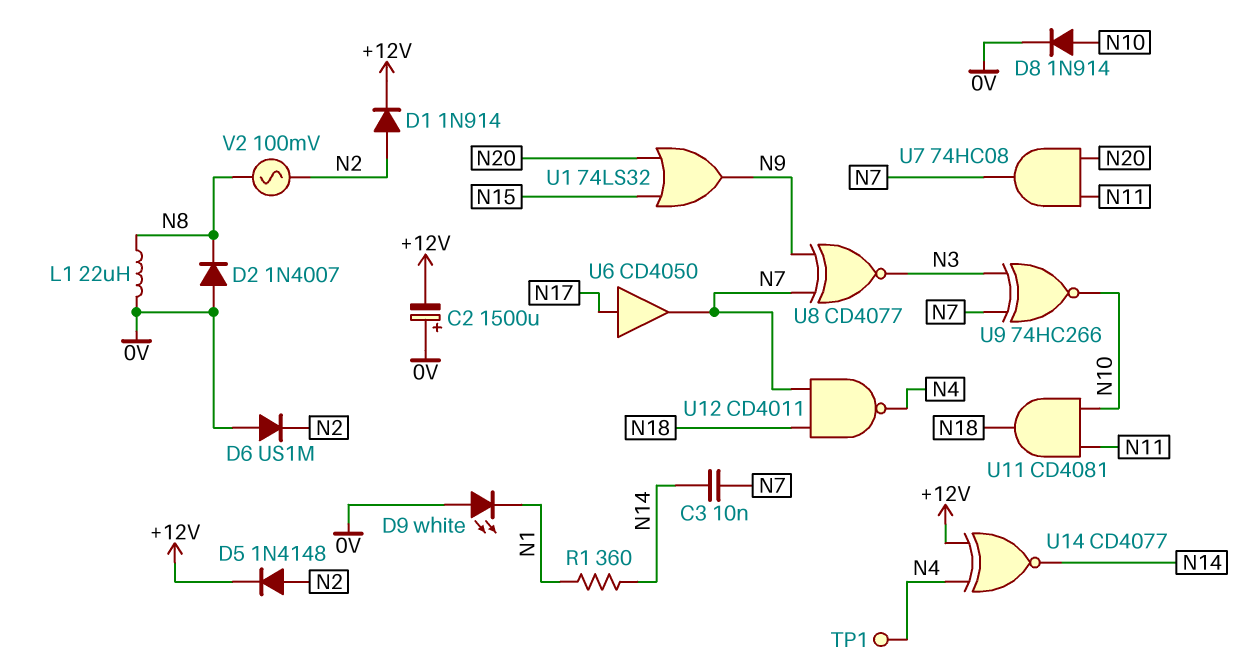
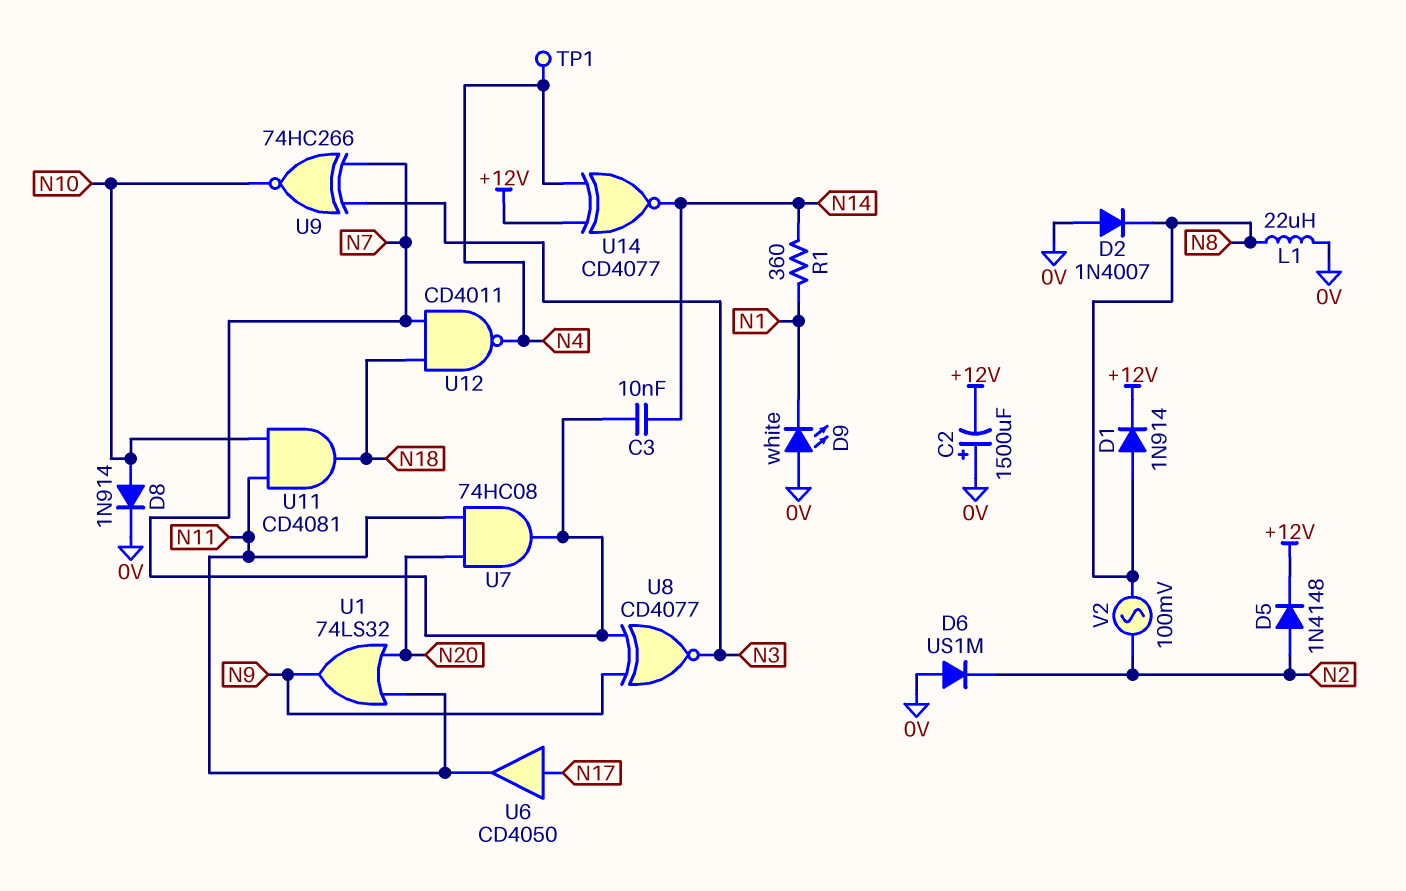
D1: diode 1N914 (A N2, K +12V) -> diode 1N914 (A N8, K +12V)
U1: OR 74LS32 (in N15, in N20, out N9) -> OR 74LS32 (in N11, in N20, out N9)
U6: buffer CD4050 (in N17, out N7) -> buffer CD4050 (in N17, out N11)

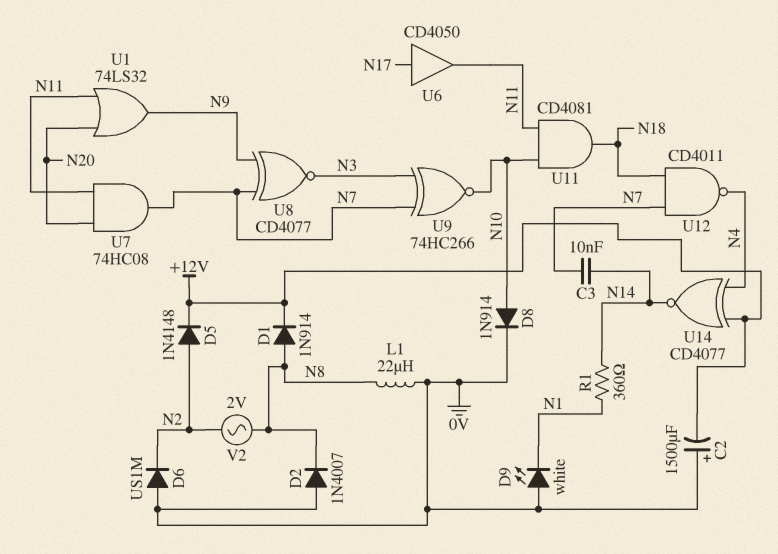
TP1: test point (N4) -> none
V2: AC 100mV (N2, N8) -> AC 2V (N2, N8)

